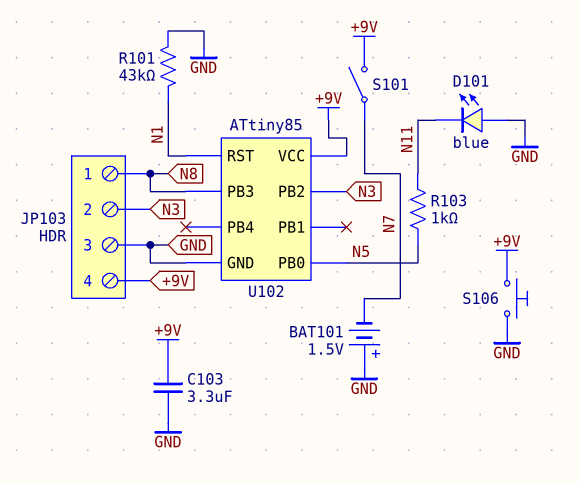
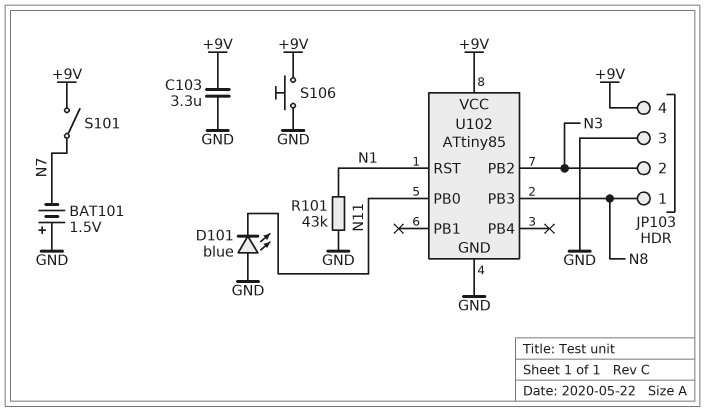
R103: 1k (N5, N11) -> none
U102 pin PB0: N5 -> N11

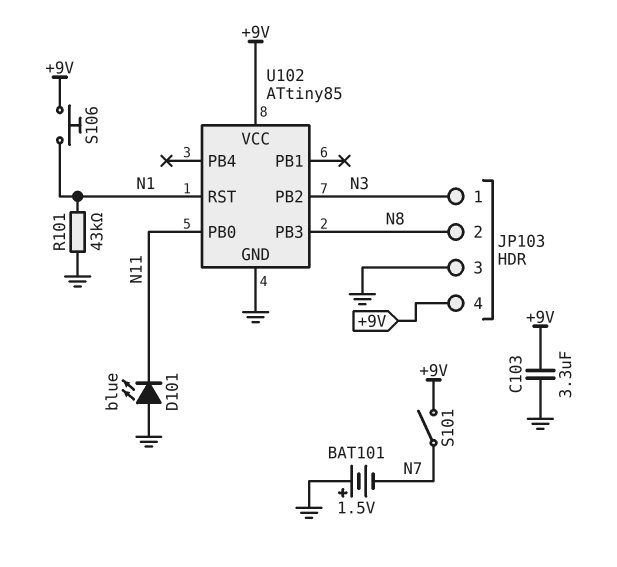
JP103 pin 1: N8 -> N3
JP103 pin 2: N3 -> N8
S106: button (+9V, GND) -> button (+9V, N1)

